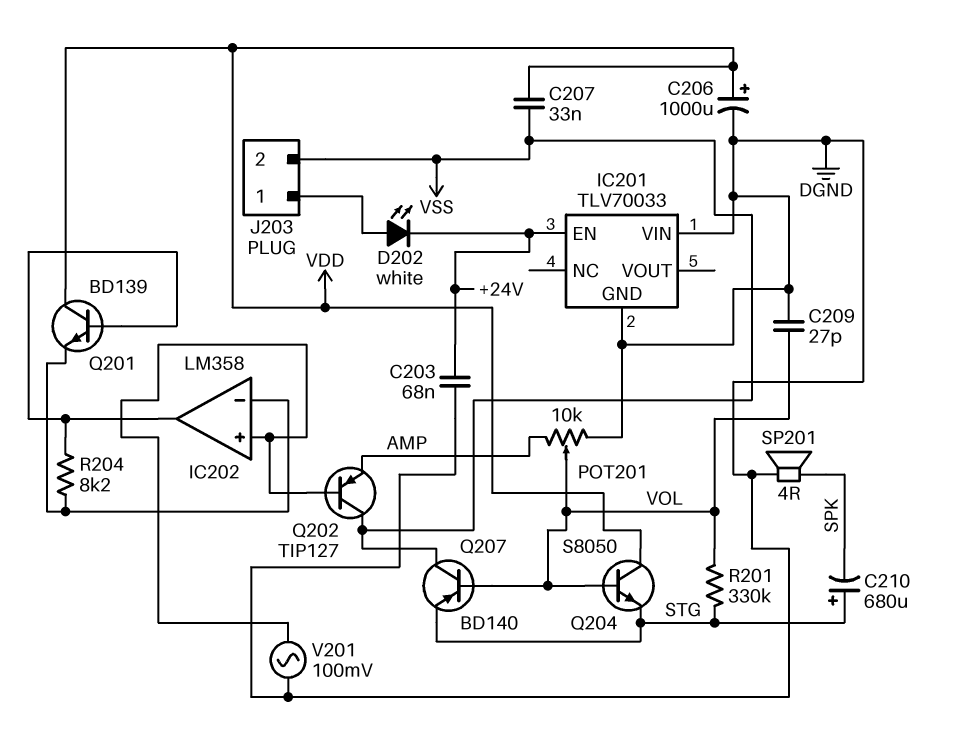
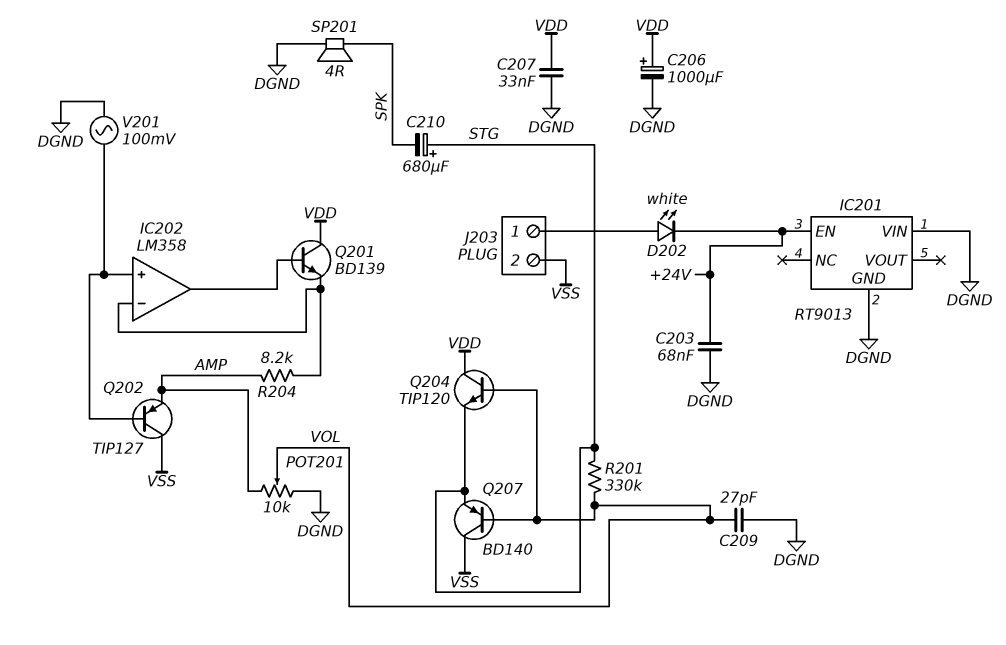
C207: 33nF (VDD, VSS) -> 33nF (DGND, VDD)
IC201: TLV70033 -> RT9013
Q204: NPN S8050 (B VOL, C VDD, E STG) -> NPN TIP120 (B VOL, C VDD, E STG)
R204: 8.2k (IC202/in-, IC202/out) -> 8.2k (AMP, IC202/in-)

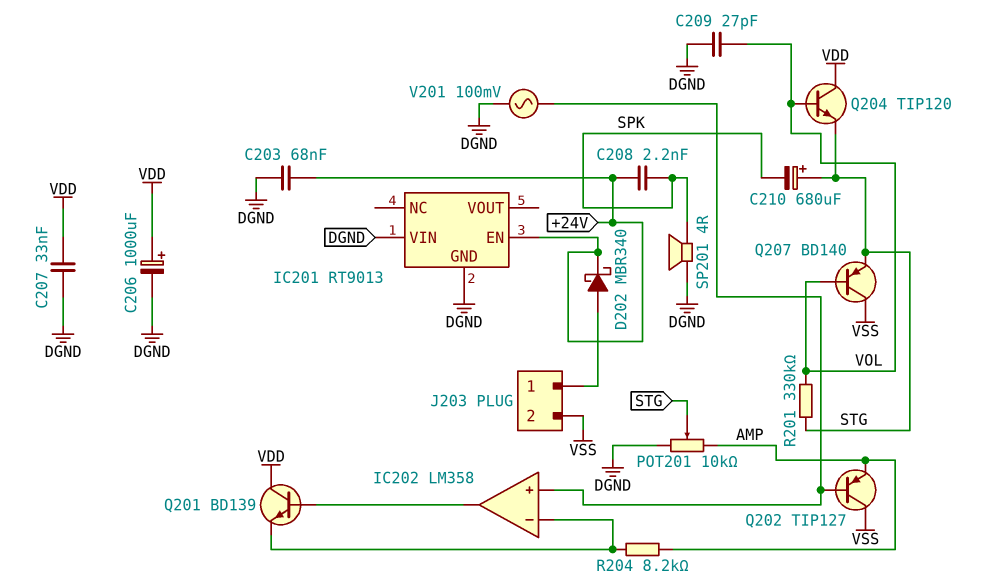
C208: none -> 2.2nF (+24V, SPK)
D202: LED white (A J203/1, K +24V) -> schottky MBR340 (A J203/1, K +24V)
POT201: 10k (AMP, DGND, wiper VOL) -> 10k (AMP, DGND, wiper STG)

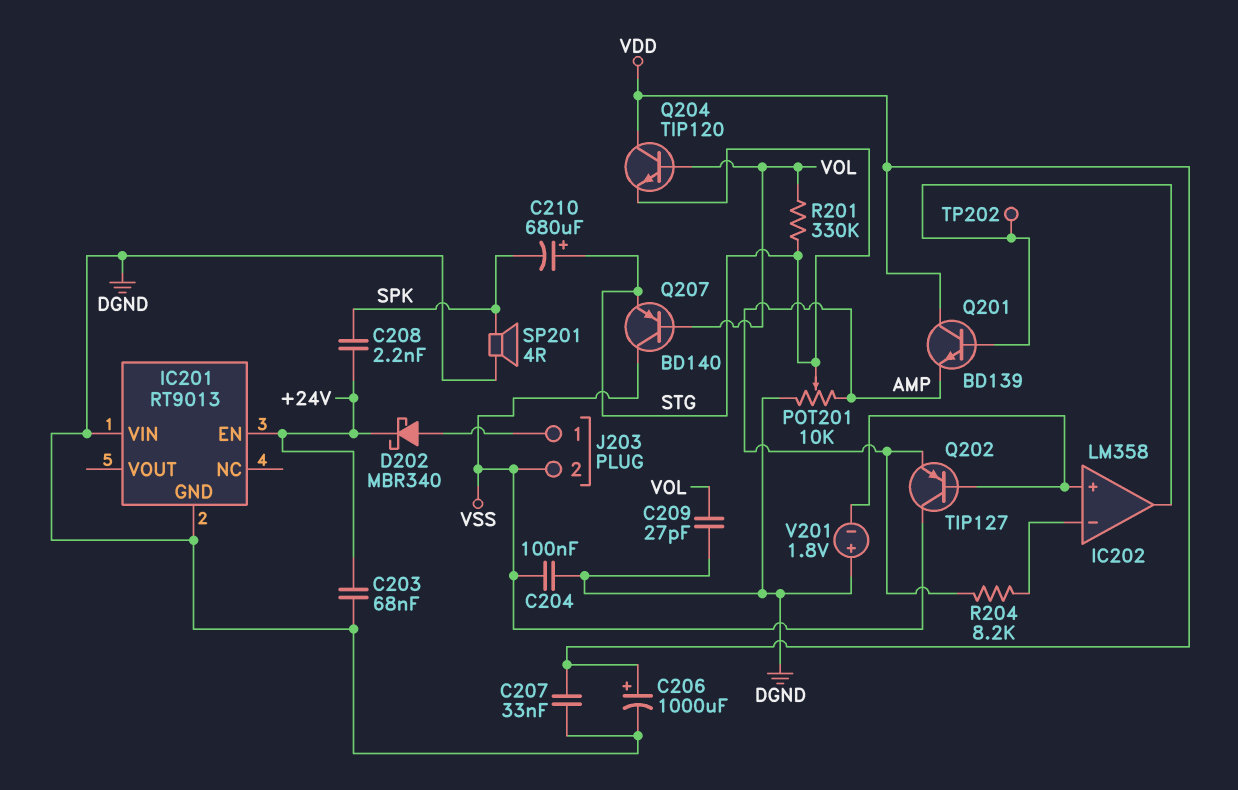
C204: none -> 100nF (DGND, VSS)
Q201: NPN BD139 (B IC202/out, C VDD, E IC202/in-) -> NPN BD139 (B IC202/out, C VDD, E AMP)
TP202: none -> test point (IC202/out)
V201: AC 100mV (DGND, IC202/in+) -> 1.8V (plus DGND, minus IC202/in+)

